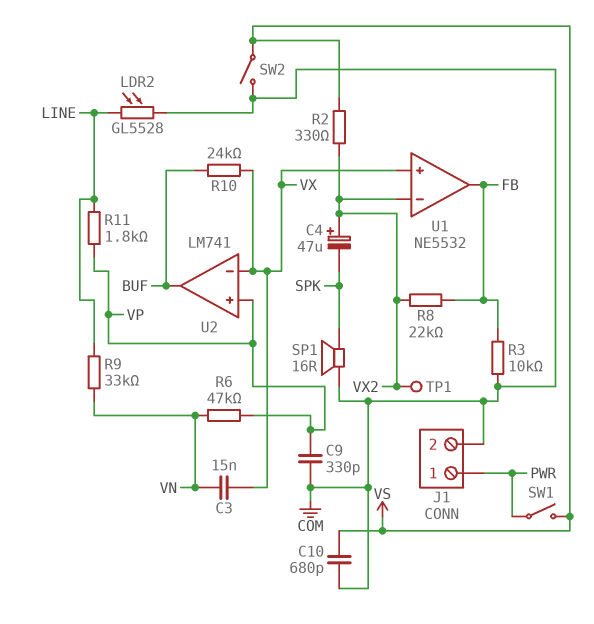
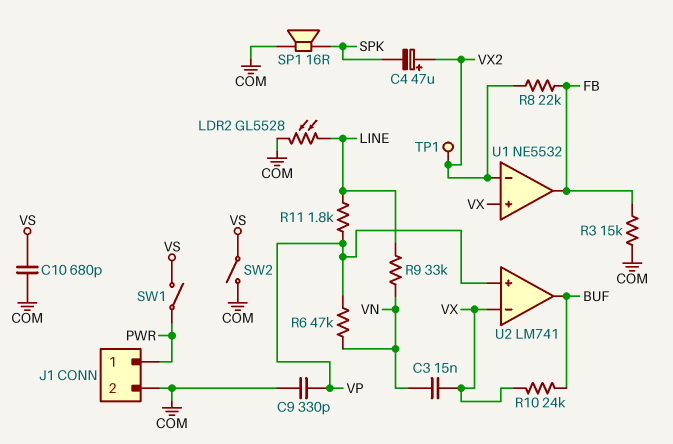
R2: 330 (VS, VX2) -> none
R3: 10k (COM, FB) -> 15k (COM, FB)

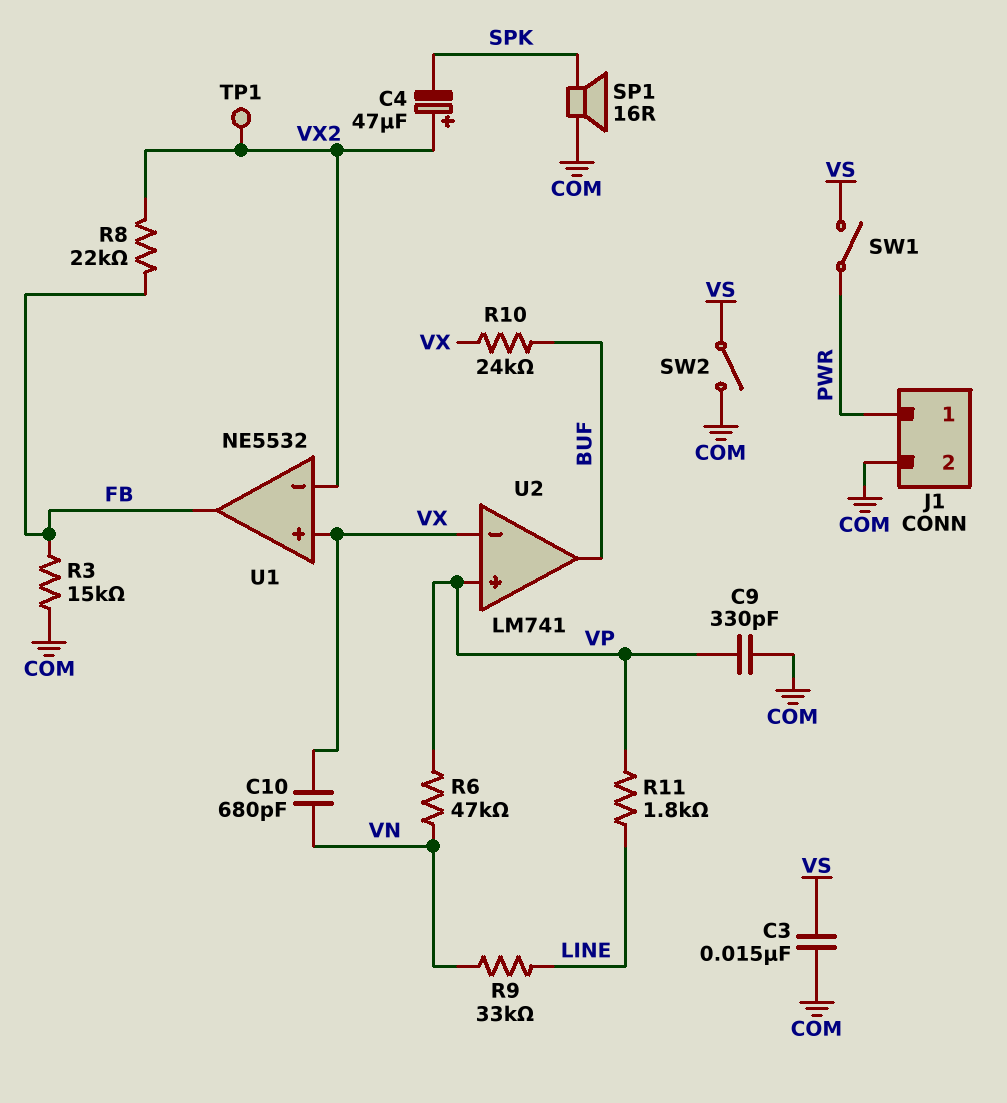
C3: 15nF (VN, VX) -> 15nF (COM, VS)
C10: 680pF (COM, VS) -> 680pF (VN, VX)
LDR2: GL5528 (COM, LINE) -> none

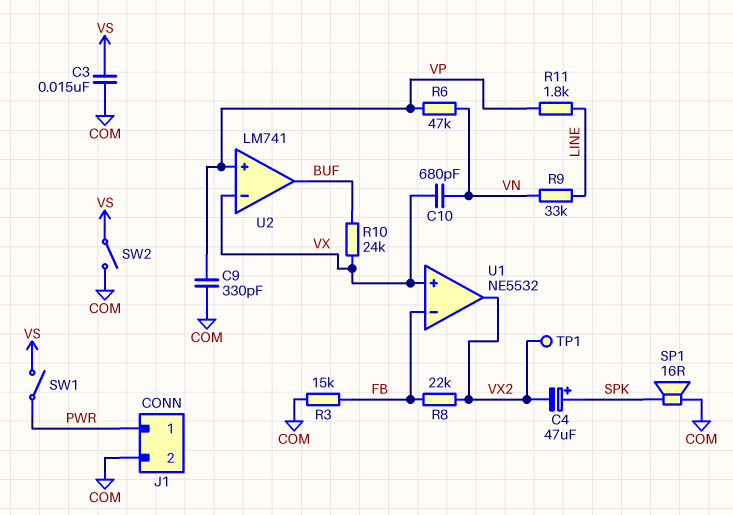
C4: 47uF (plus VX2, minus SPK) -> 47uF (plus SPK, minus VX2)
U1 pin in-: VX2 -> FB
U1 pin out: FB -> VX2

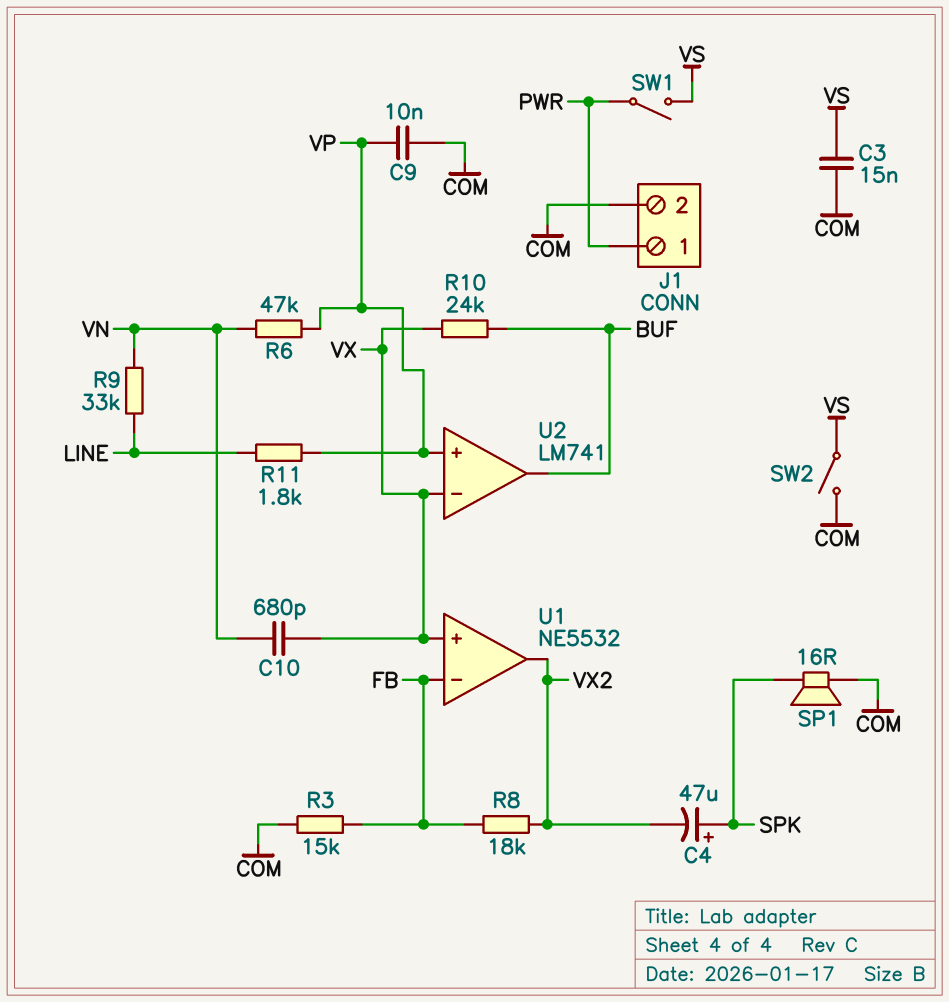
C9: 330pF (COM, VP) -> 10nF (COM, VP)
R8: 22k (FB, VX2) -> 18k (FB, VX2)
TP1: test point (VX2) -> none

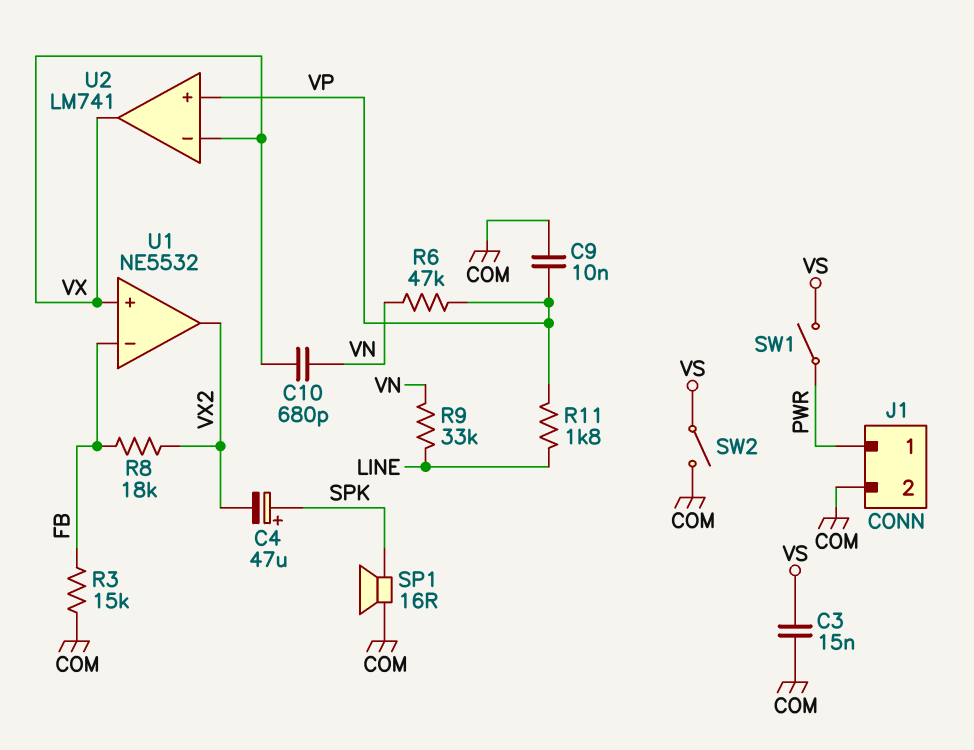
R10: 24k (BUF, VX) -> none
U2 pin out: BUF -> VX

